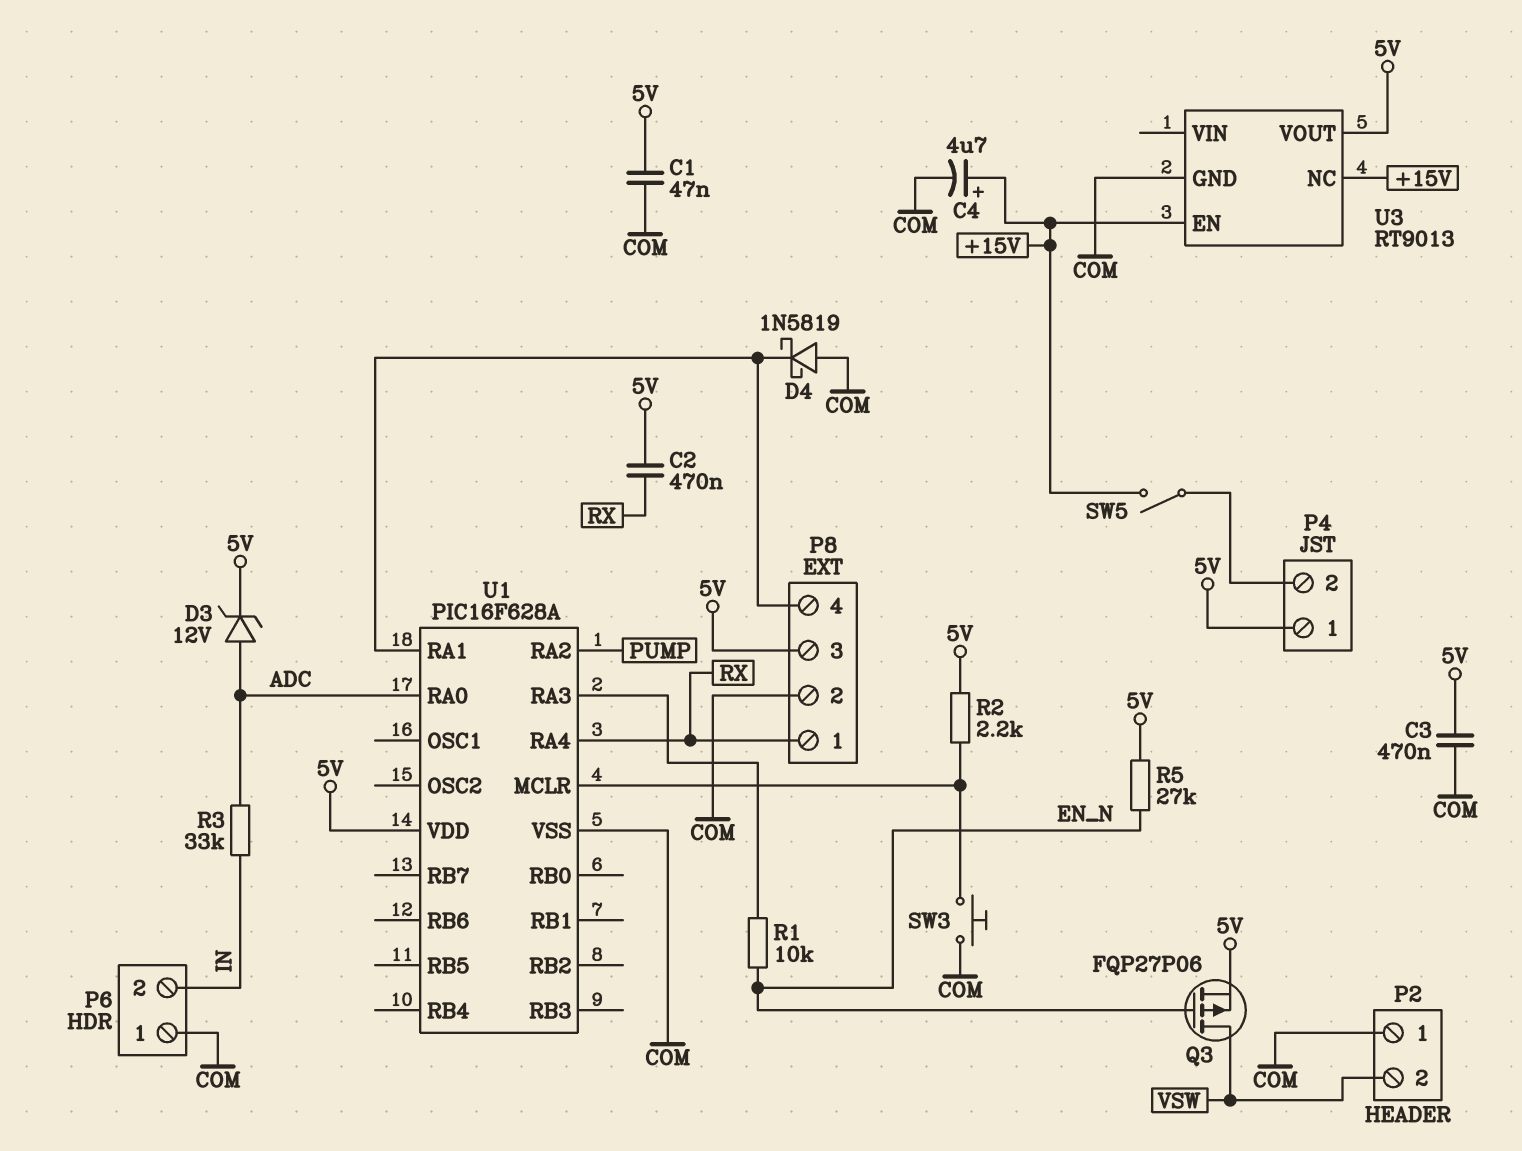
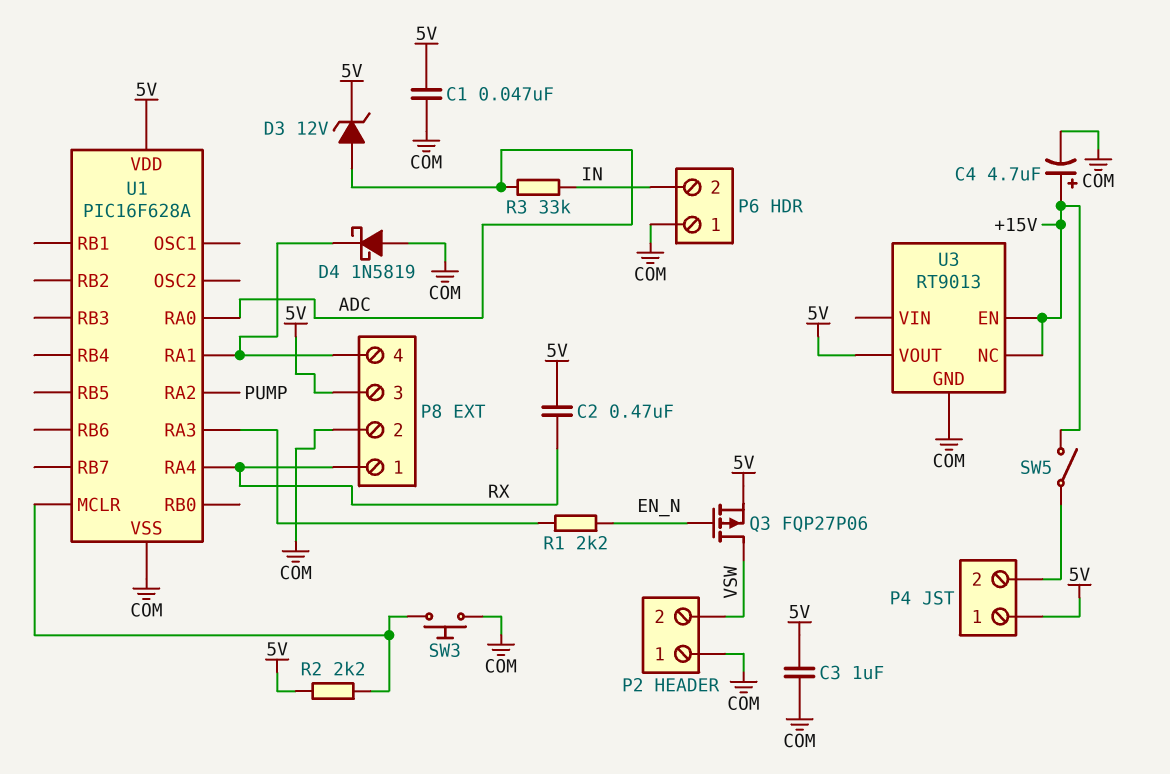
C3: 470nF (5V, COM) -> 1uF (5V, COM)
R1: 10k (EN_N, U1/RA3) -> 2.2k (EN_N, U1/RA3)
R5: 27k (5V, EN_N) -> none

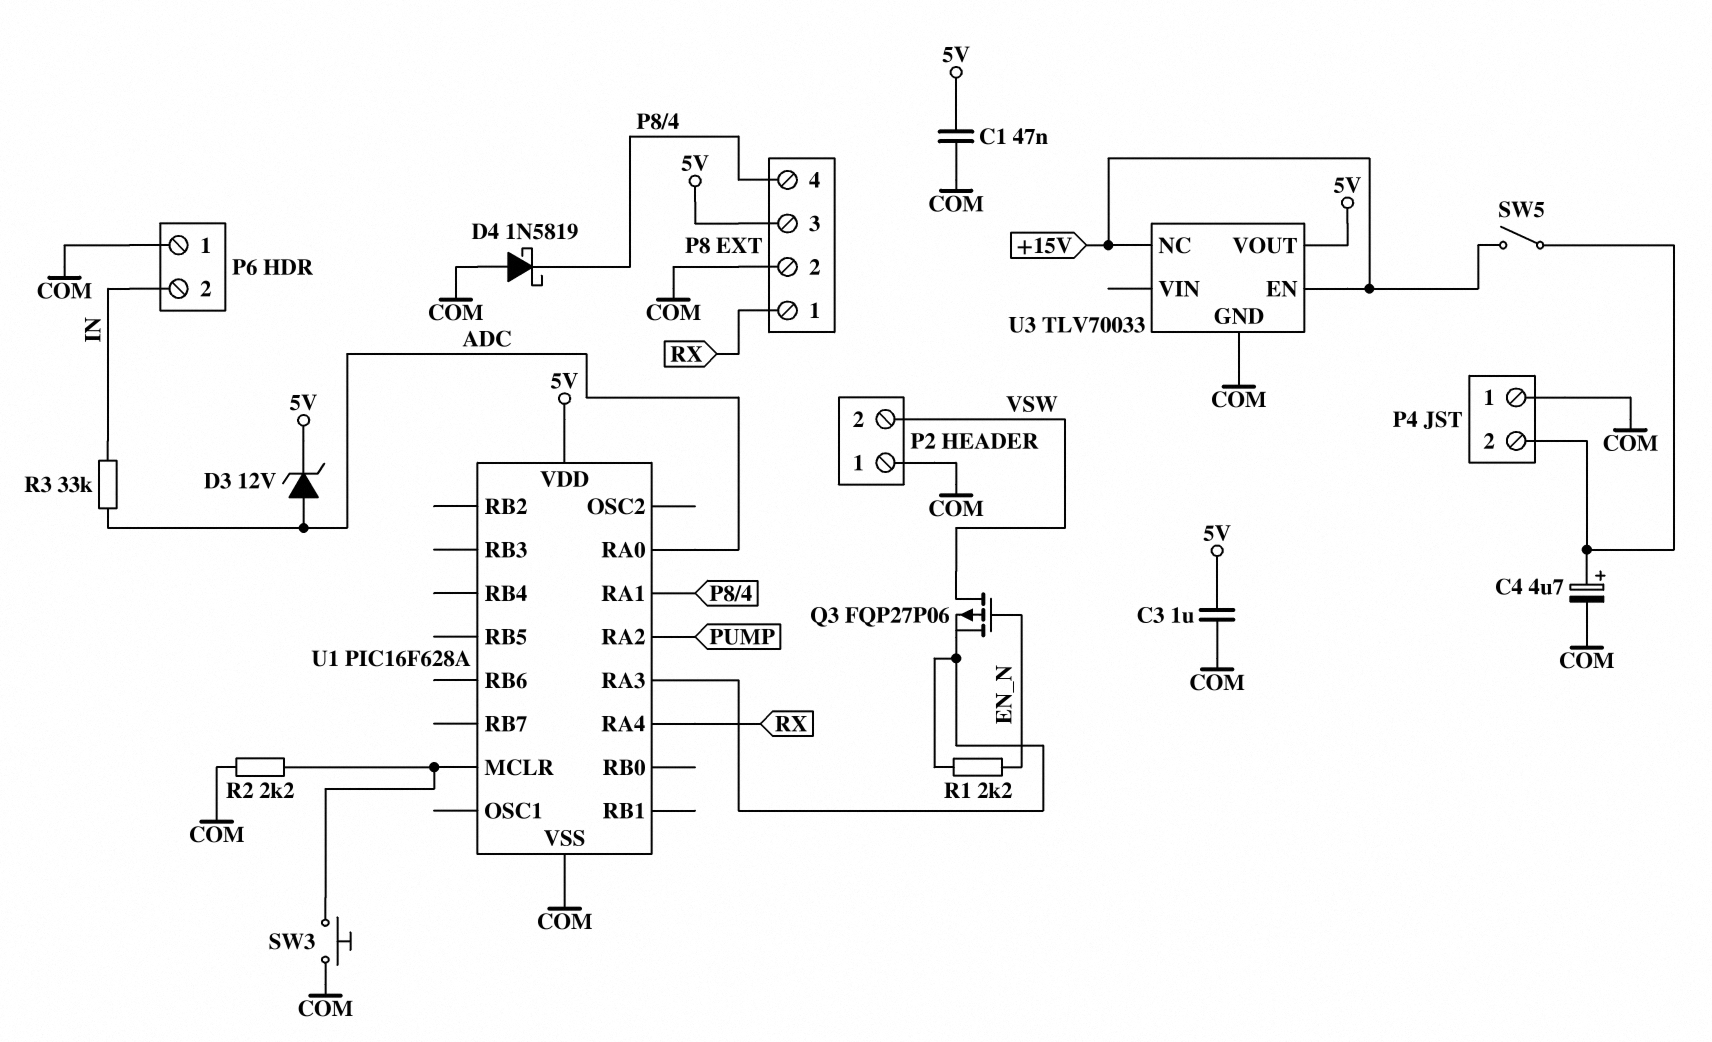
C2: 470nF (5V, RX) -> none
C4: 4.7uF (plus +15V, minus COM) -> 4.7uF (plus P4/2, minus COM)
P4 pin 1: 5V -> COM
Q3: PMOS FQP27P06 (G EN_N, D VSW, S 5V) -> PMOS FQP27P06 (G EN_N, D VSW, S U1/RA3)
R2: 2.2k (5V, U1/MCLR) -> 2.2k (COM, U1/MCLR)
U3: RT9013 -> TLV70033

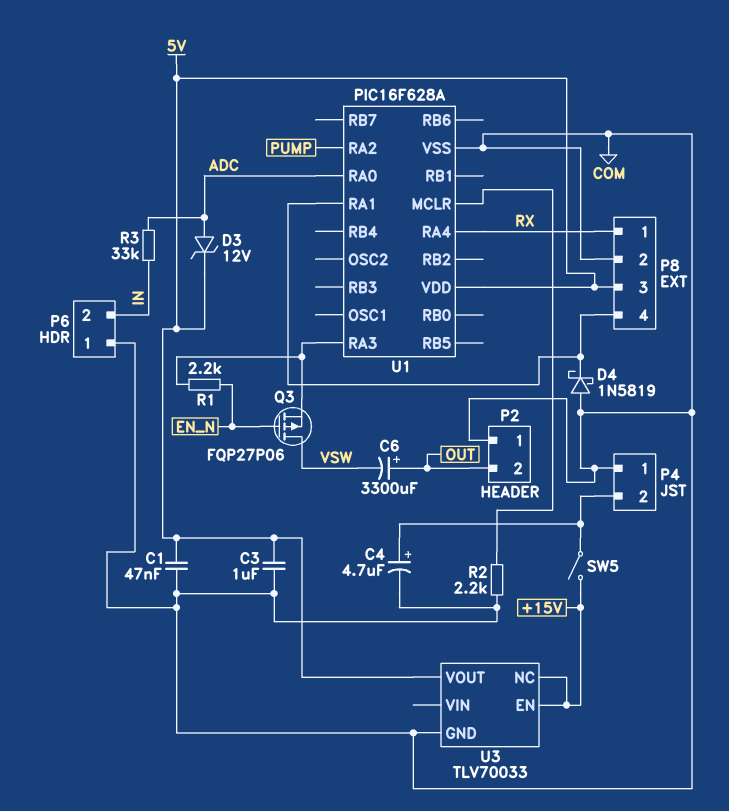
C6: none -> 3300uF (plus OUT, minus VSW)
P2 pin 2: VSW -> OUT
SW3: button (COM, U1/MCLR) -> none

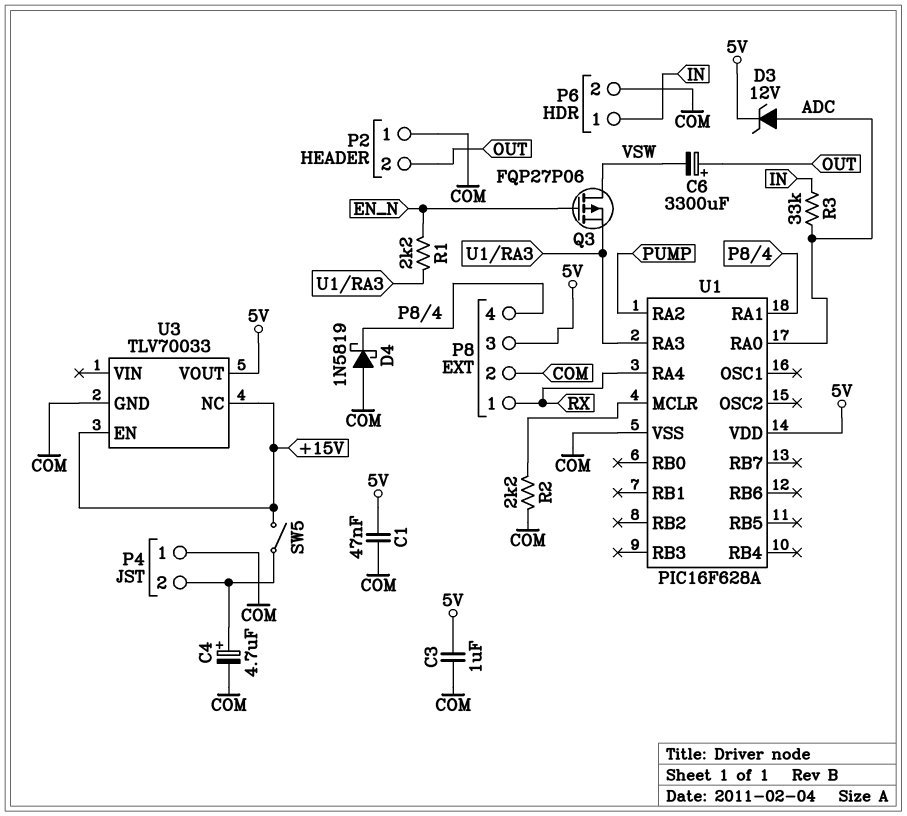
P6 pin 1: COM -> IN
P6 pin 2: IN -> COM

